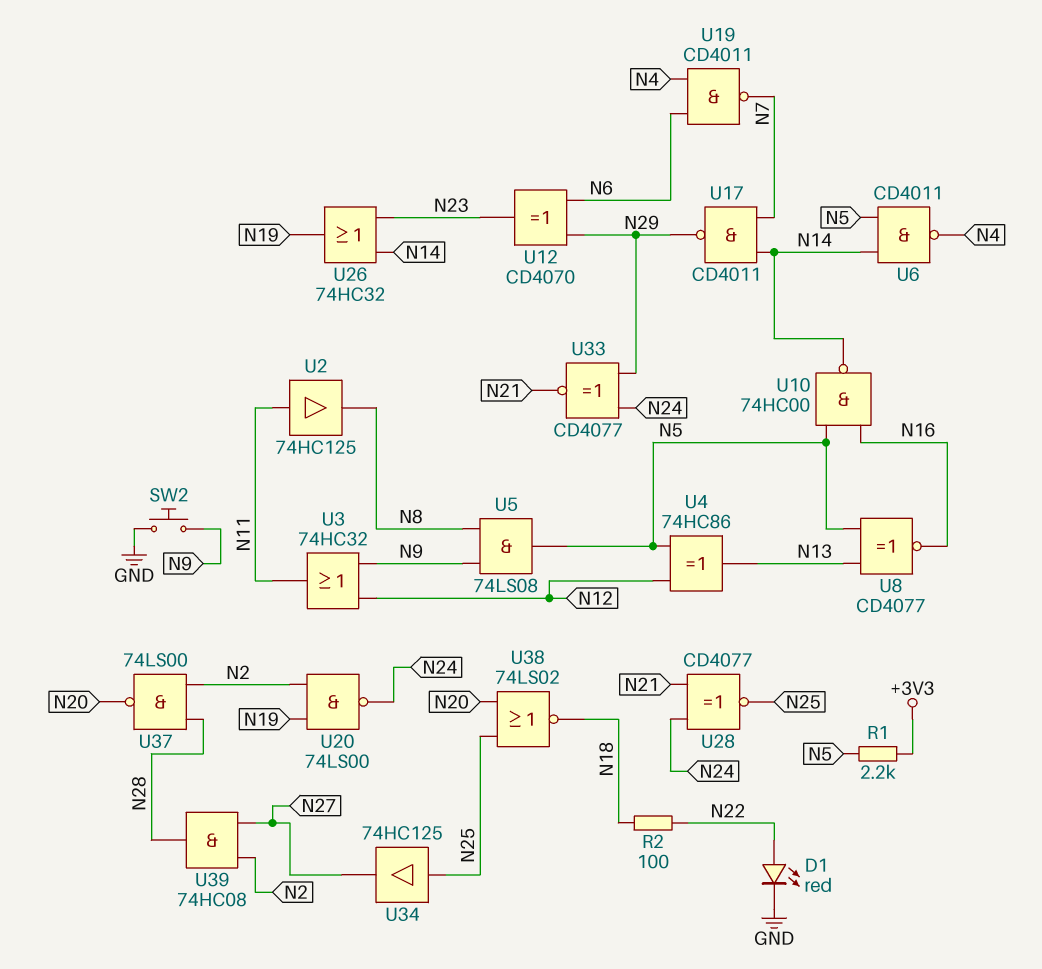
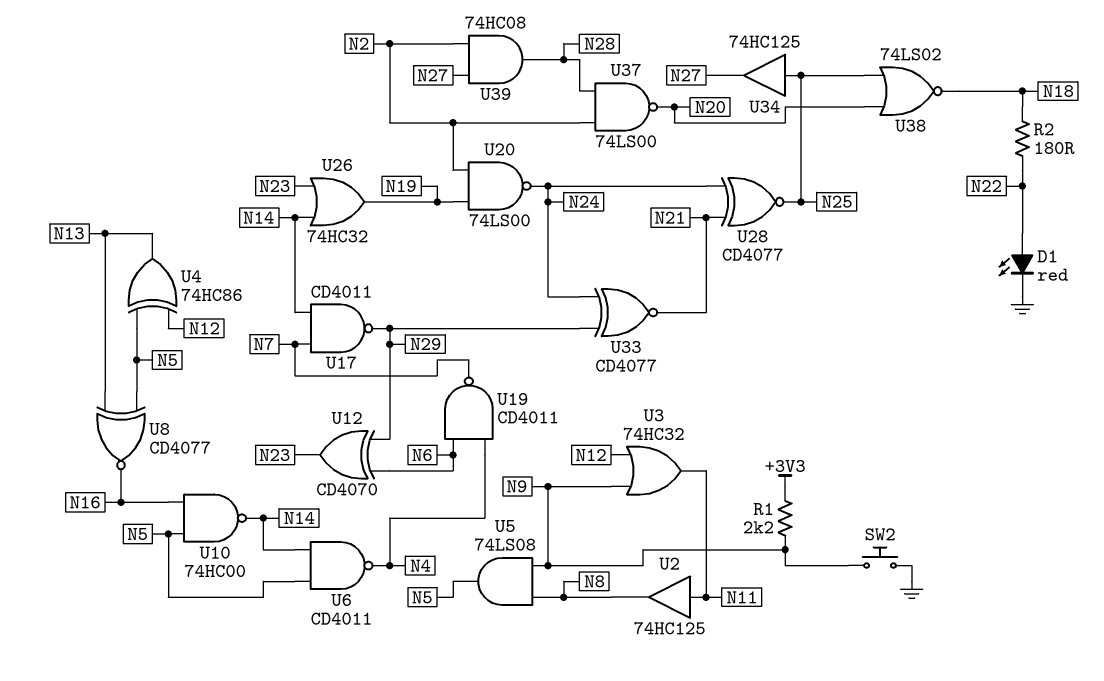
R1: 2.2k (+3V3, N5) -> 2.2k (+3V3, N9)
R2: 100 (N18, N22) -> 180 (N18, N22)

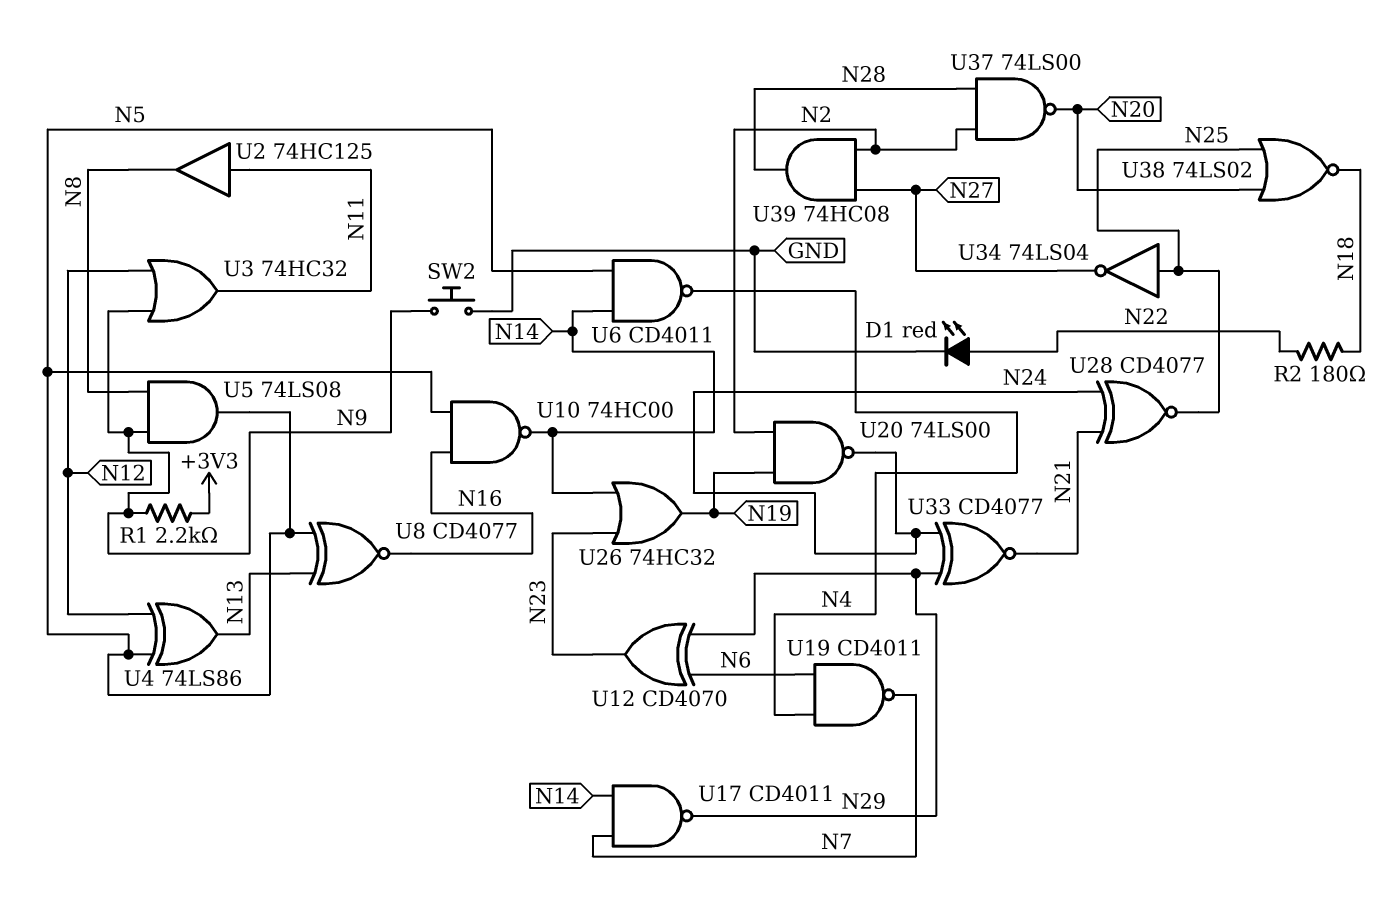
U4: XOR 74HC86 (in N5, in N12, out N13) -> XOR 74LS86 (in N5, in N12, out N13)
U34: buffer 74HC125 (in N25, out N27) -> NOT 74LS04 (in N25, out N27)

